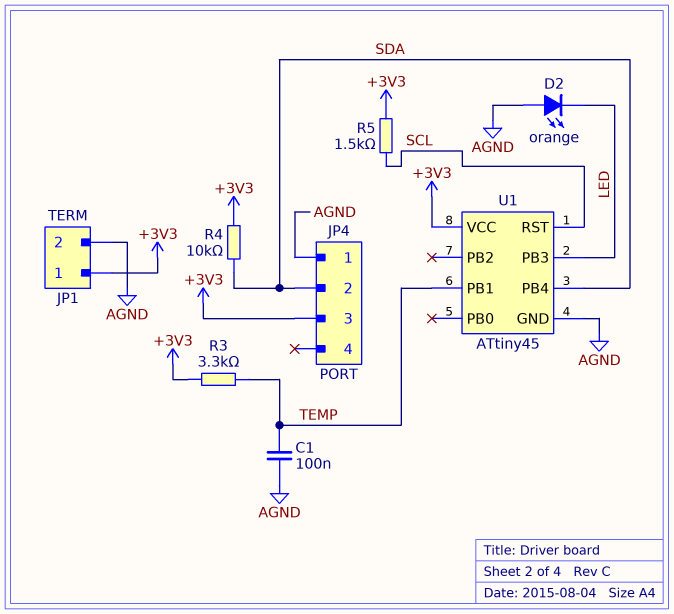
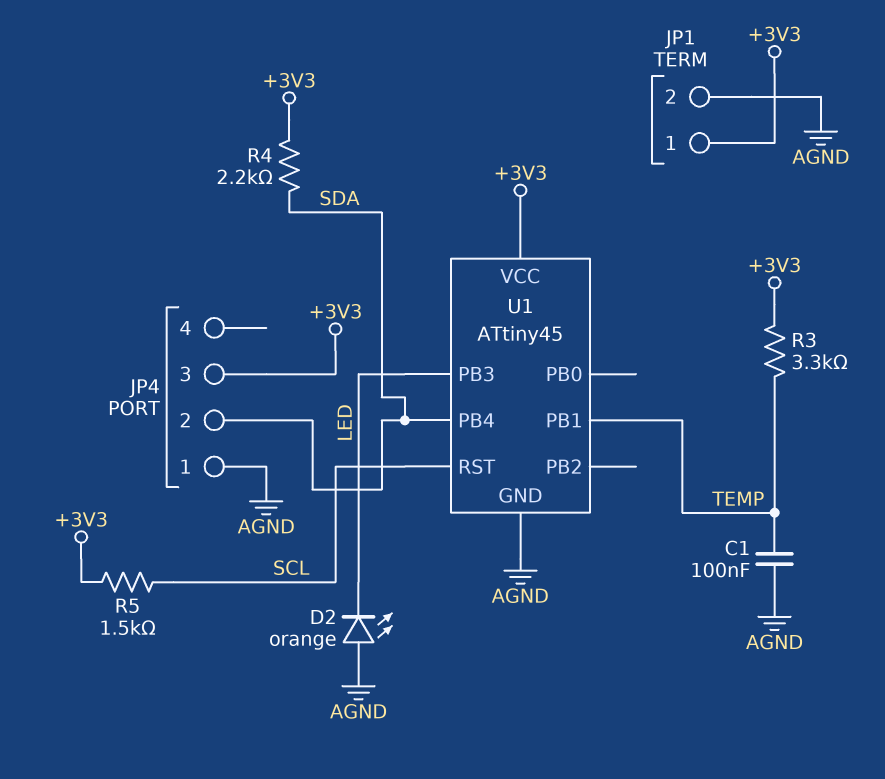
R4: 10k (+3V3, SDA) -> 2.2k (+3V3, SDA)

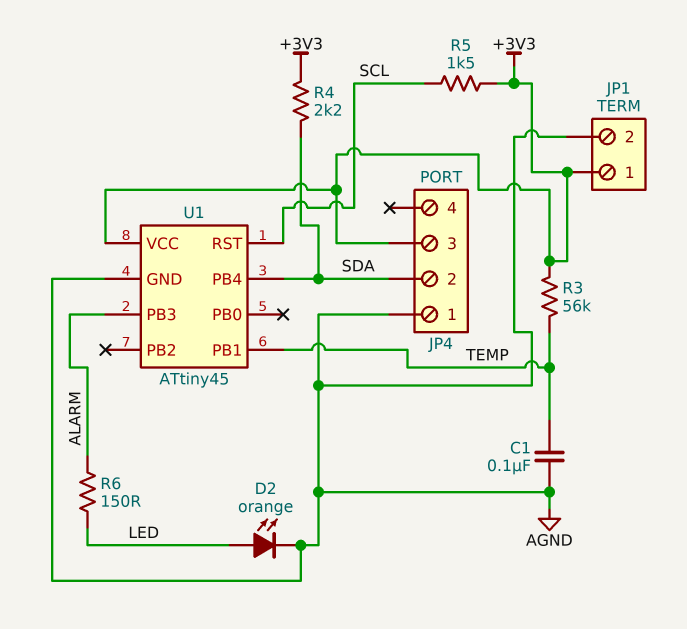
D2: LED orange (A AGND, K LED) -> LED orange (A LED, K AGND)
R3: 3.3k (+3V3, TEMP) -> 56k (+3V3, TEMP)
R6: none -> 150 (ALARM, LED)
U1 pin PB3: LED -> ALARM

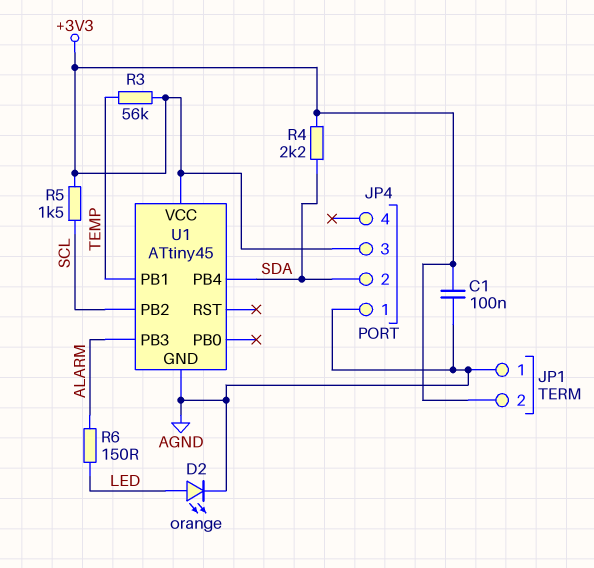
C1: 100nF (AGND, TEMP) -> 100nF (+3V3, AGND)
JP1 pin 1: +3V3 -> AGND
JP1 pin 2: AGND -> +3V3
U1 pin PB2: none -> SCL
U1 pin RST: SCL -> none

